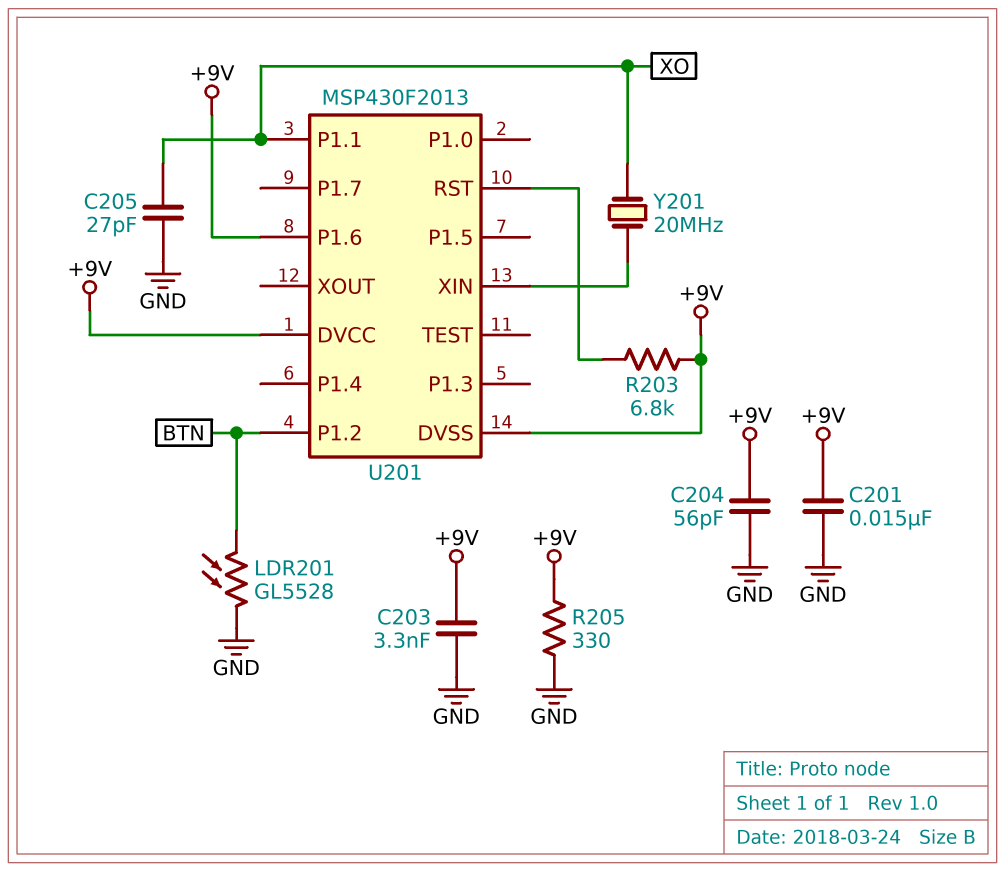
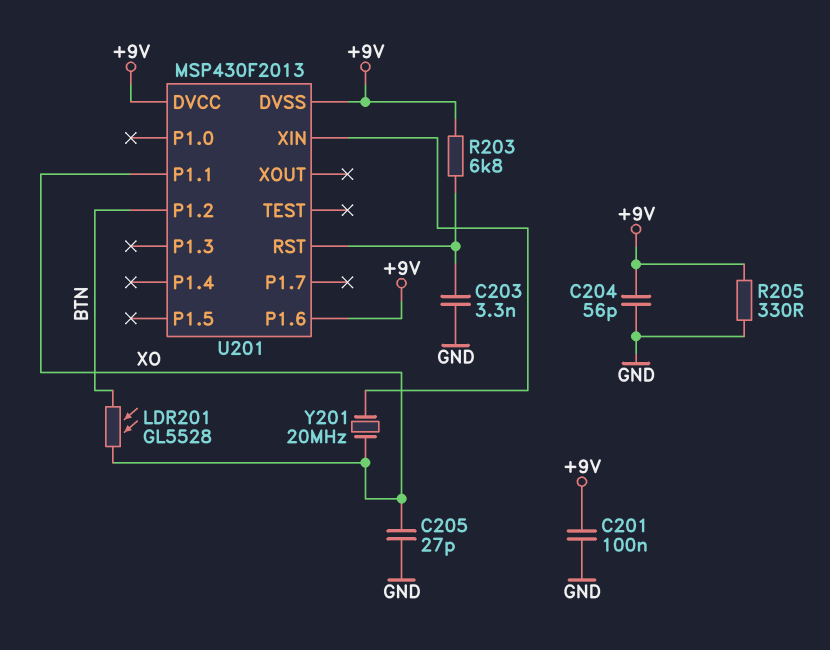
C201: 15nF (+9V, GND) -> 100nF (+9V, GND)
C203: 3.3nF (+9V, GND) -> 3.3nF (GND, U201/RST)
LDR201: GL5528 (BTN, GND) -> GL5528 (BTN, XO)

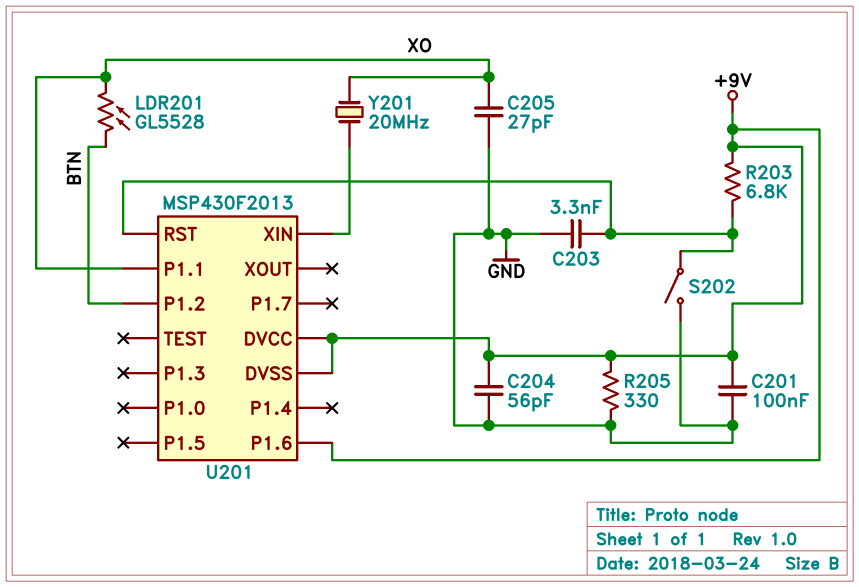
S202: none -> switch (GND, U201/RST)

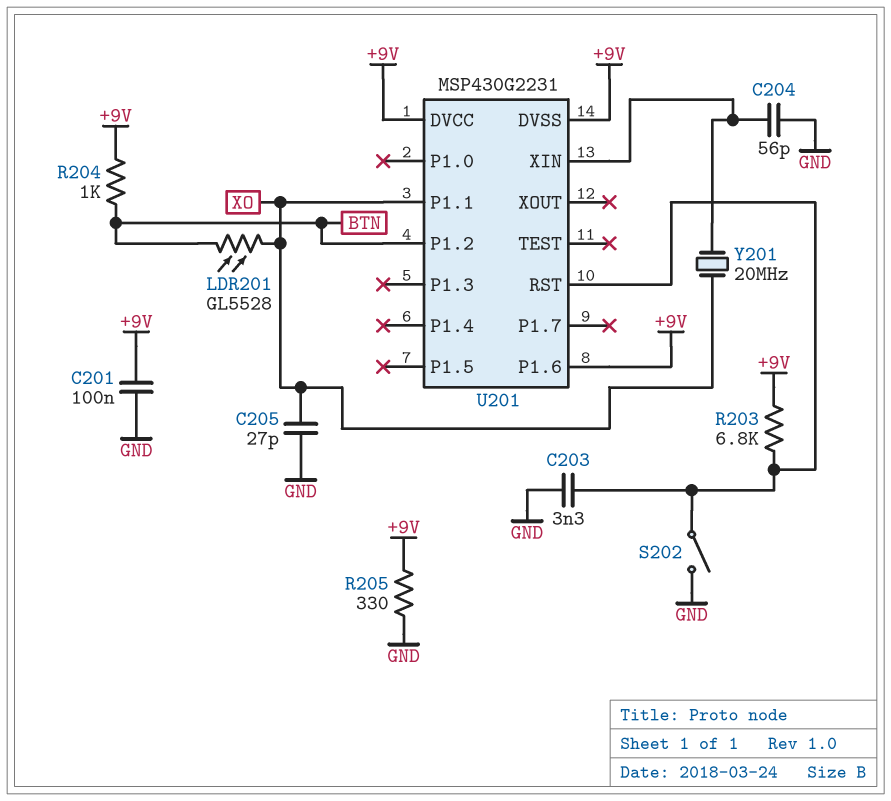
C204: 56pF (+9V, GND) -> 56pF (GND, U201/XIN)
R204: none -> 1k (+9V, BTN)
U201: MSP430F2013 -> MSP430G2231

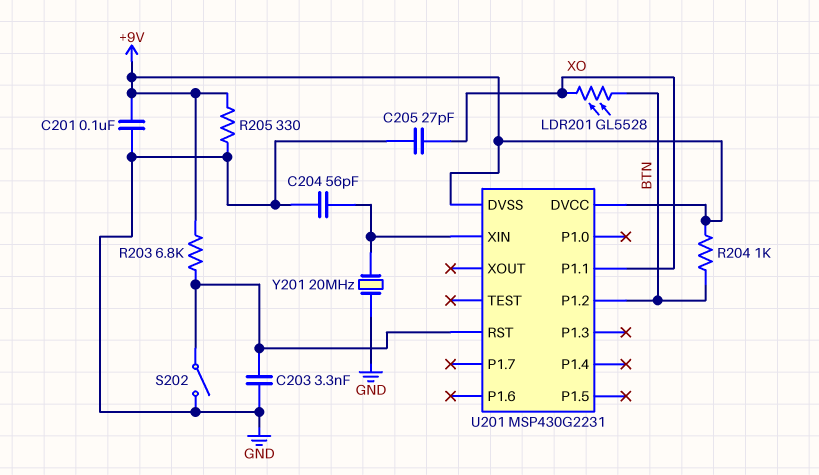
U201 pin P1.6: +9V -> none
Y201: 20MHz (U201/XIN, XO) -> 20MHz (GND, U201/XIN)

